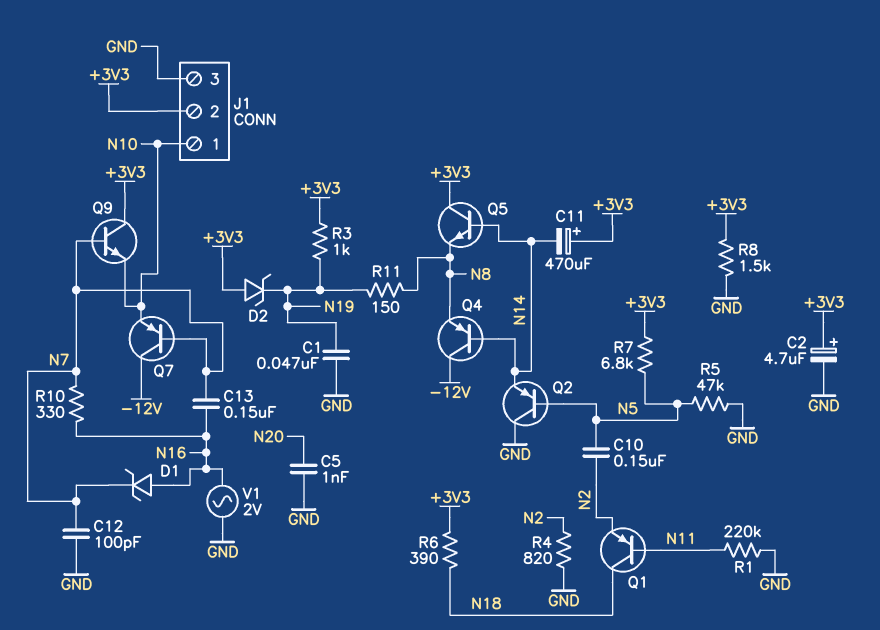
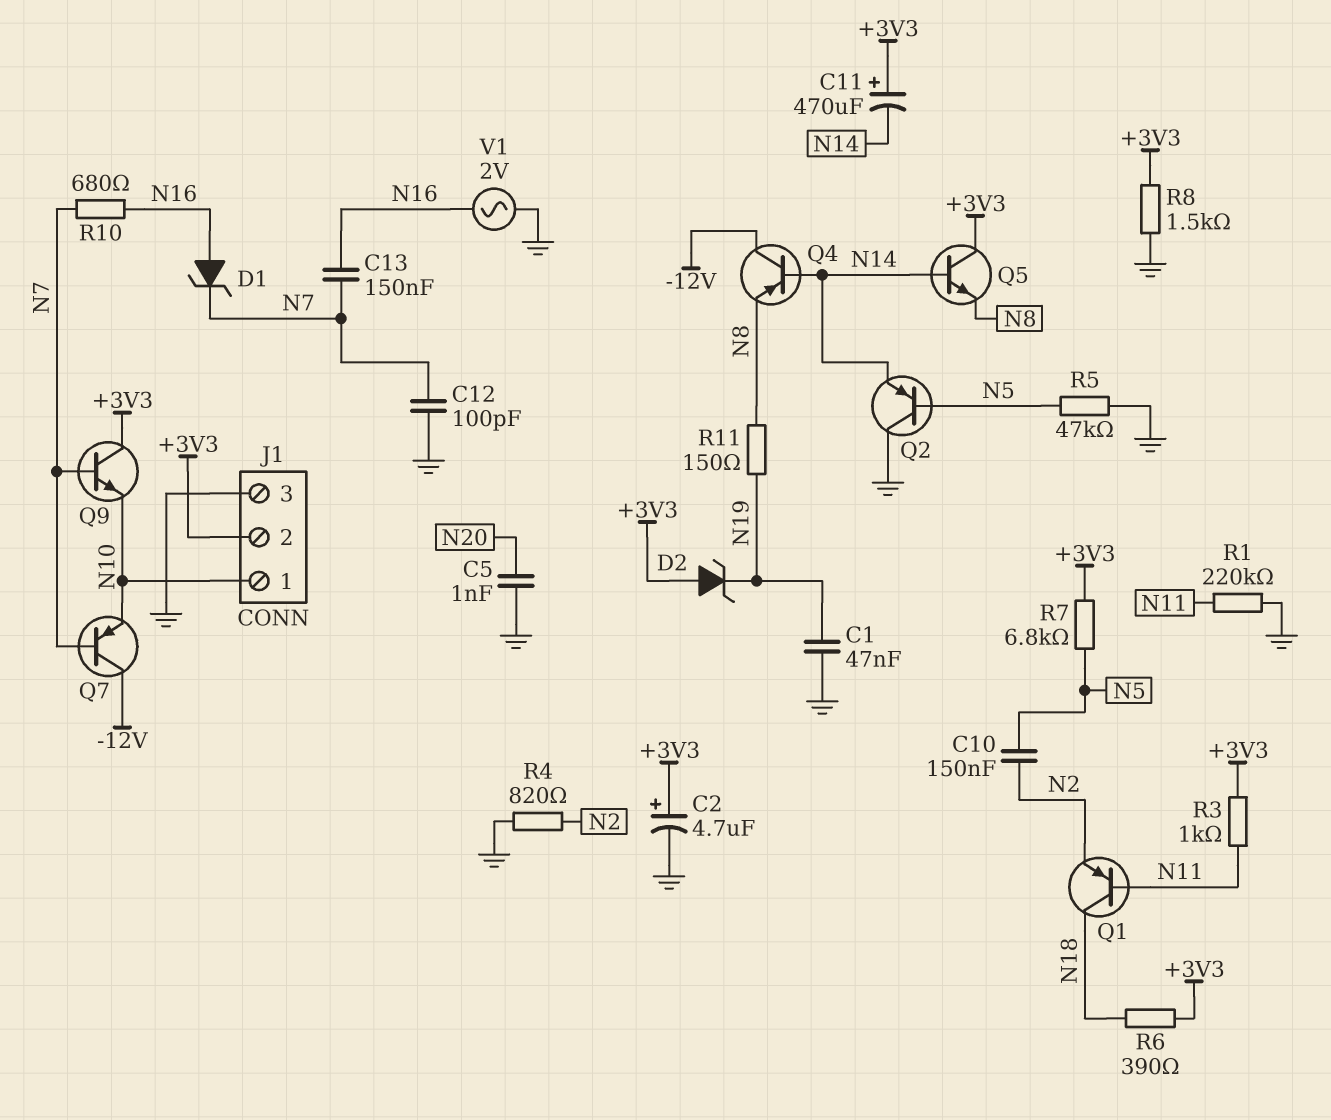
R3: 1k (+3V3, N19) -> 1k (+3V3, N11)
R10: 330 (N7, N16) -> 680 (N7, N16)

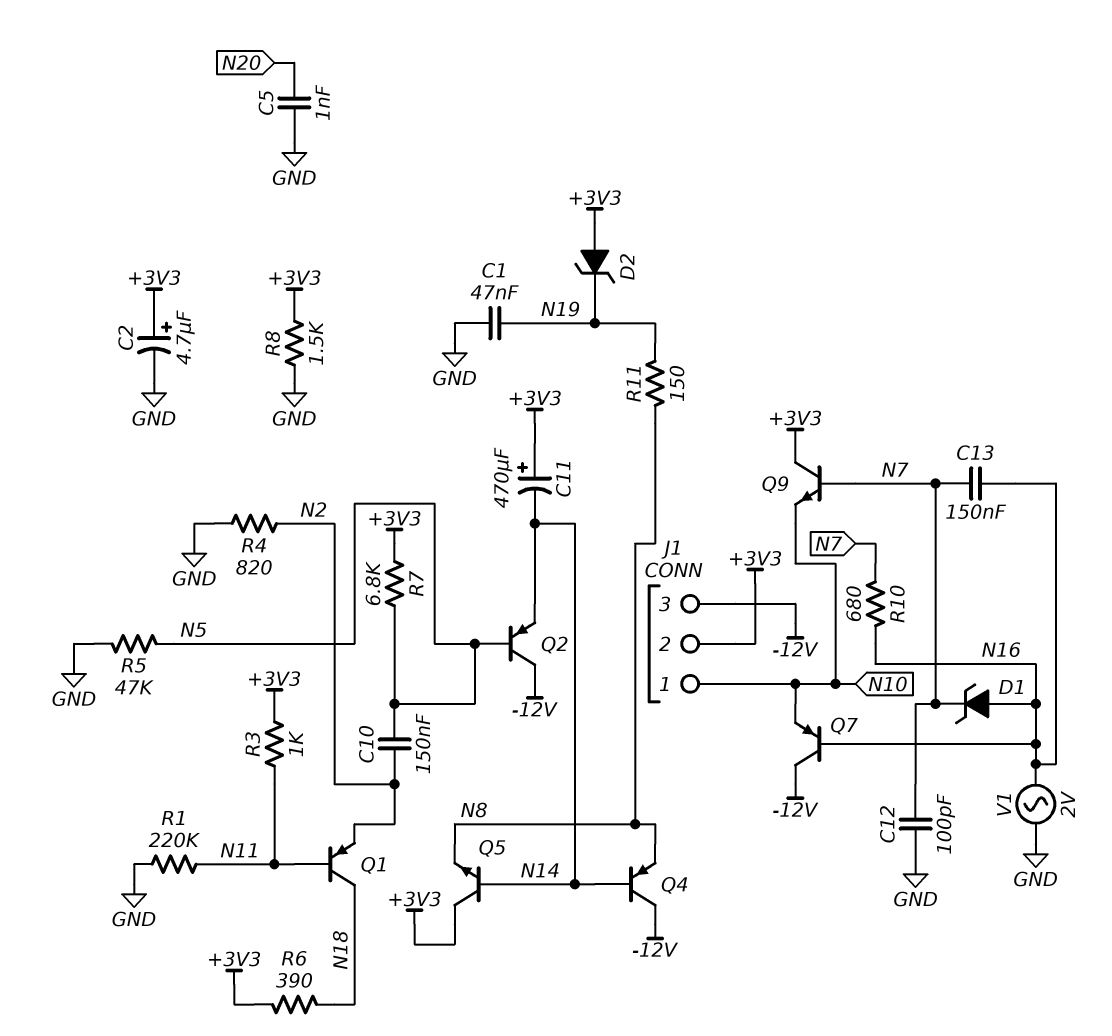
J1 pin 3: GND -> -12V
Q2: PNP (B N5, C GND, E N14) -> PNP (B N5, C -12V, E N14)
Q7: PNP (B N7, C -12V, E N10) -> PNP (B N16, C -12V, E N10)

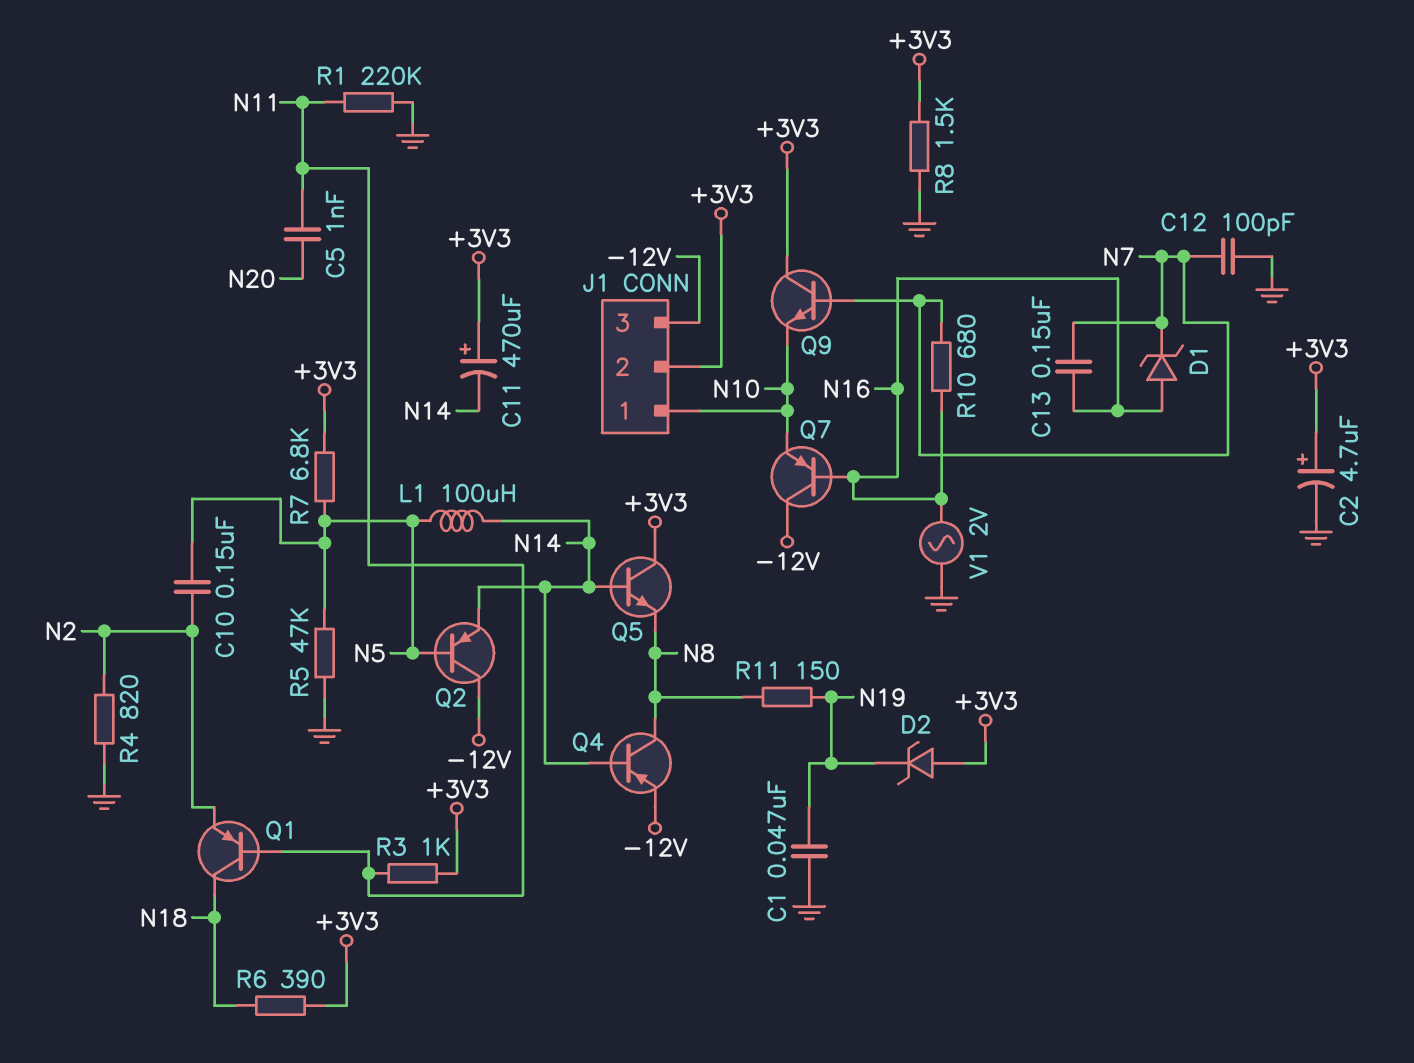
C5: 1nF (GND, N20) -> 1nF (N11, N20)
L1: none -> 100uH (N5, N14)
Q4: PNP (B N14, C -12V, E N8) -> PNP (B N14, C N8, E -12V)

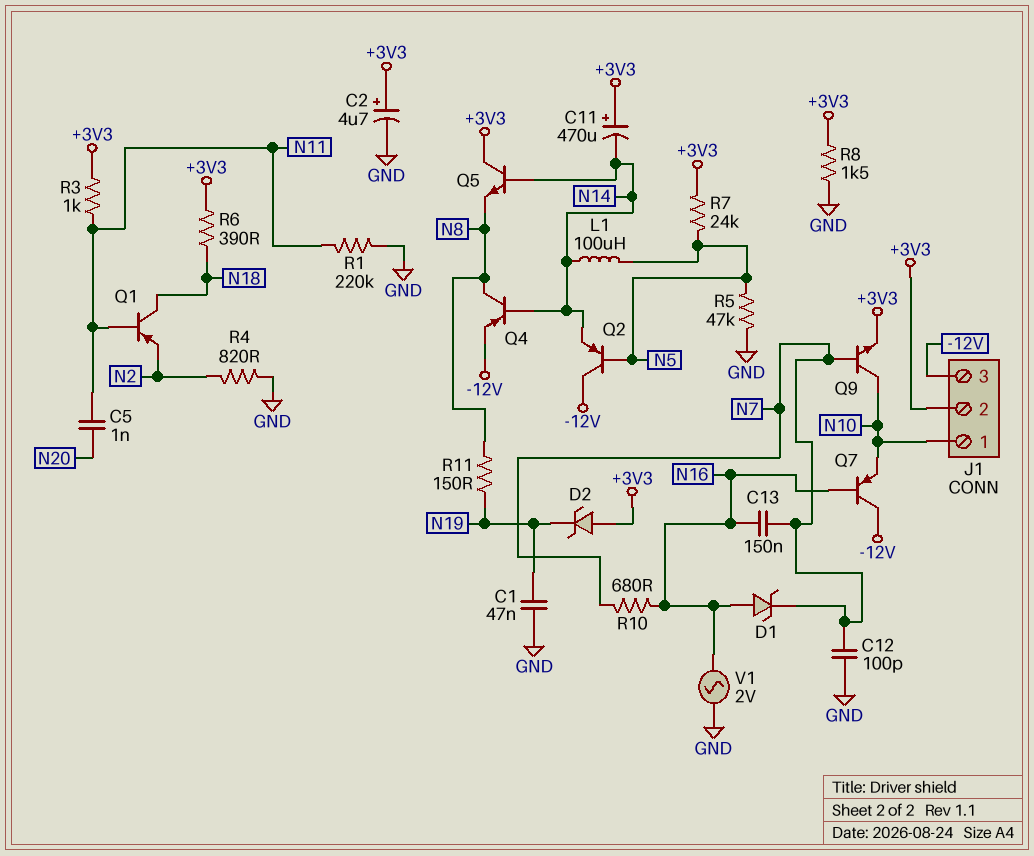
C10: 150nF (N2, N5) -> none
Q9: NPN (B N7, C +3V3, E N10) -> NPN (B N7, C N10, E +3V3)
R7: 6.8k (+3V3, N5) -> 24k (+3V3, N5)

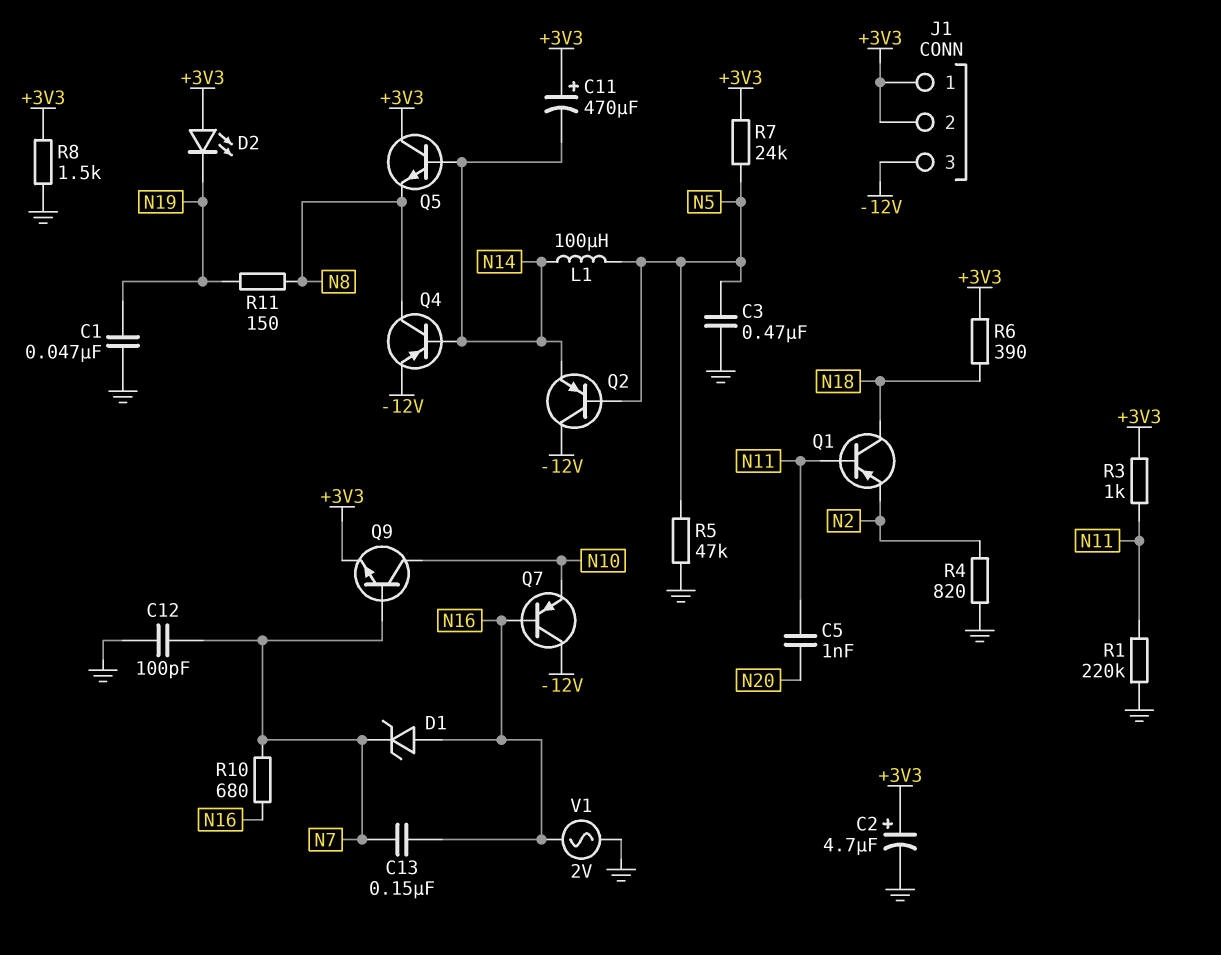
C3: none -> 470nF (GND, N5)
D2: zener (A +3V3, K N19) -> LED (A +3V3, K N19)
J1 pin 1: N10 -> +3V3

